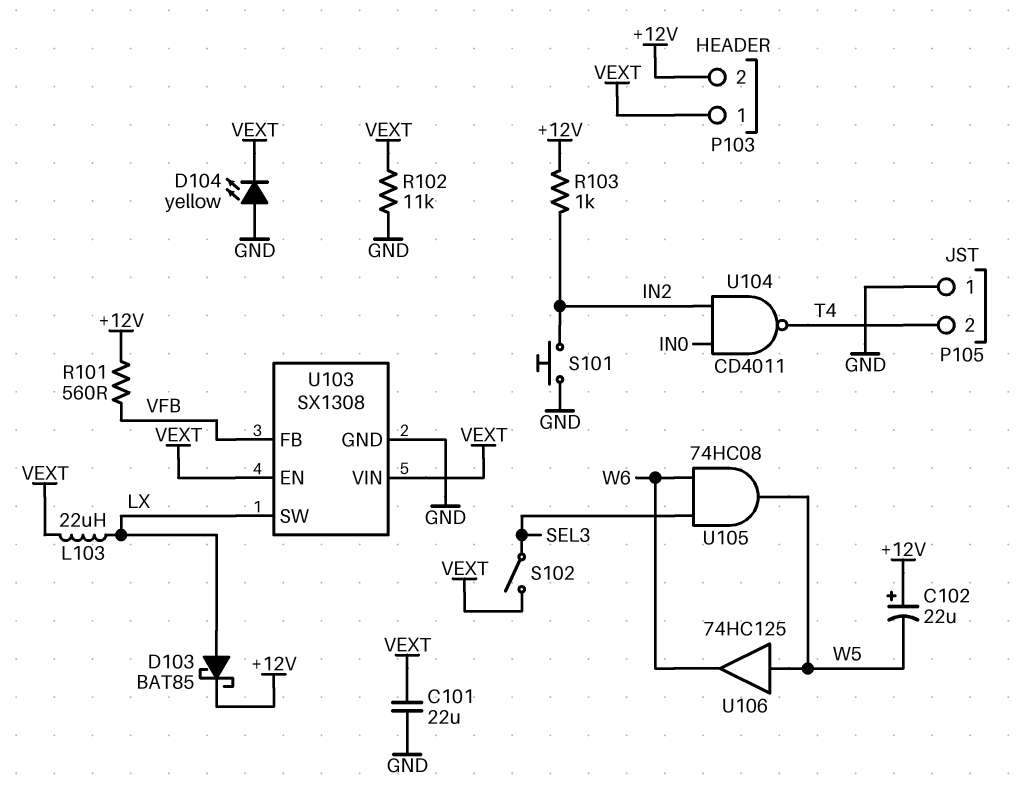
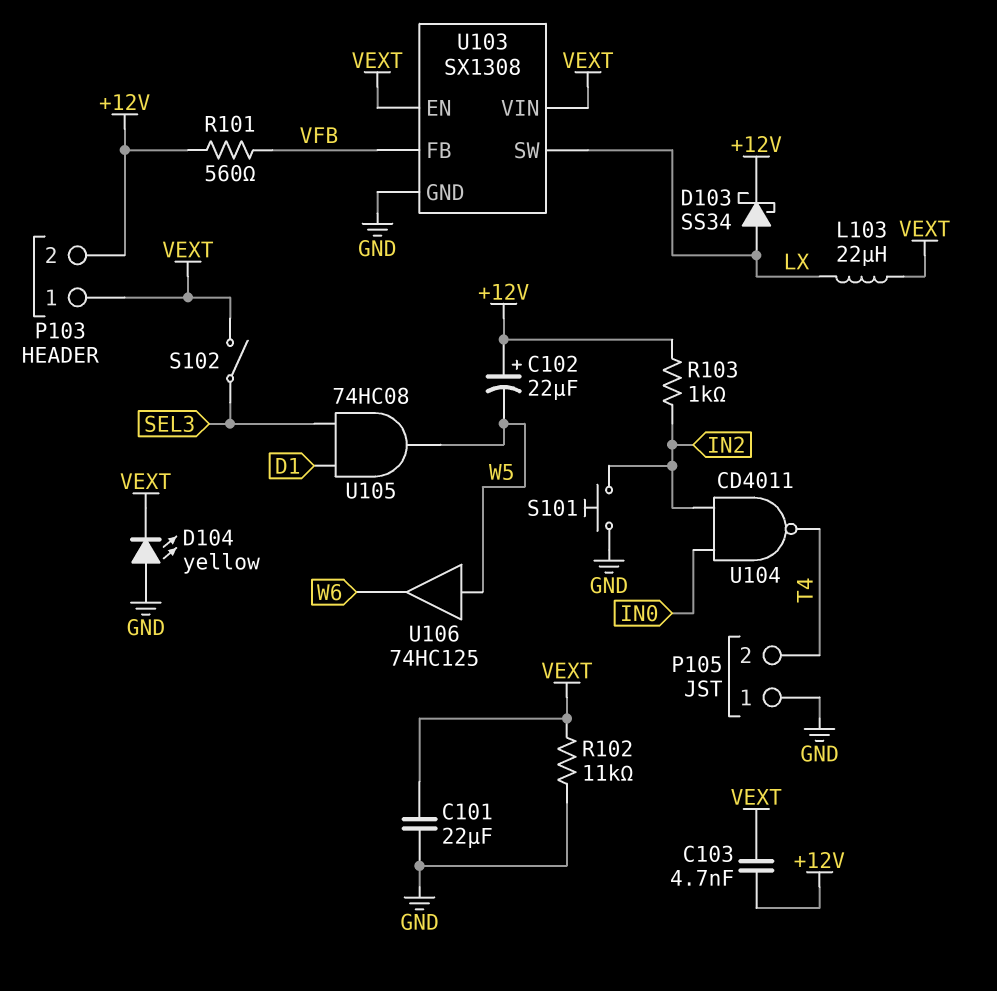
C103: none -> 4.7nF (+12V, VEXT)
D103: schottky BAT85 (A LX, K +12V) -> schottky SS34 (A LX, K +12V)
U105: AND 74HC08 (in SEL3, in W6, out W5) -> AND 74HC08 (in D1, in SEL3, out W5)

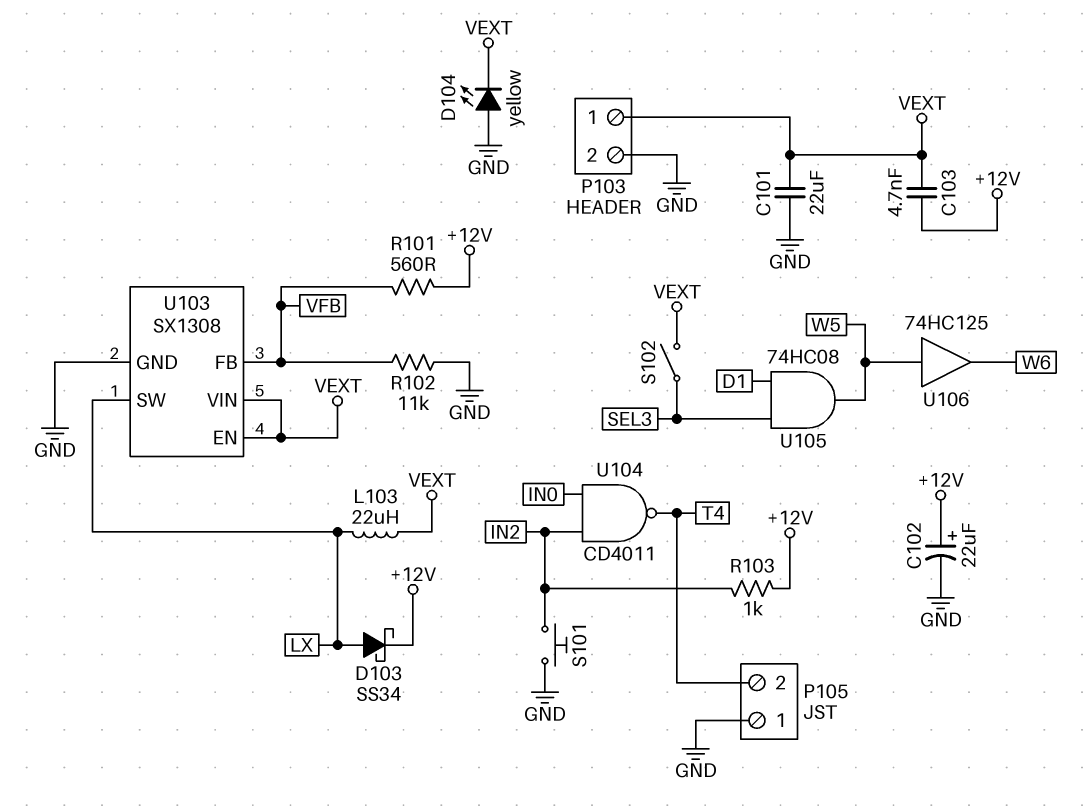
C102: 22uF (plus +12V, minus W5) -> 22uF (plus +12V, minus GND)
P103 pin 2: +12V -> GND
R102: 11k (GND, VEXT) -> 11k (GND, VFB)

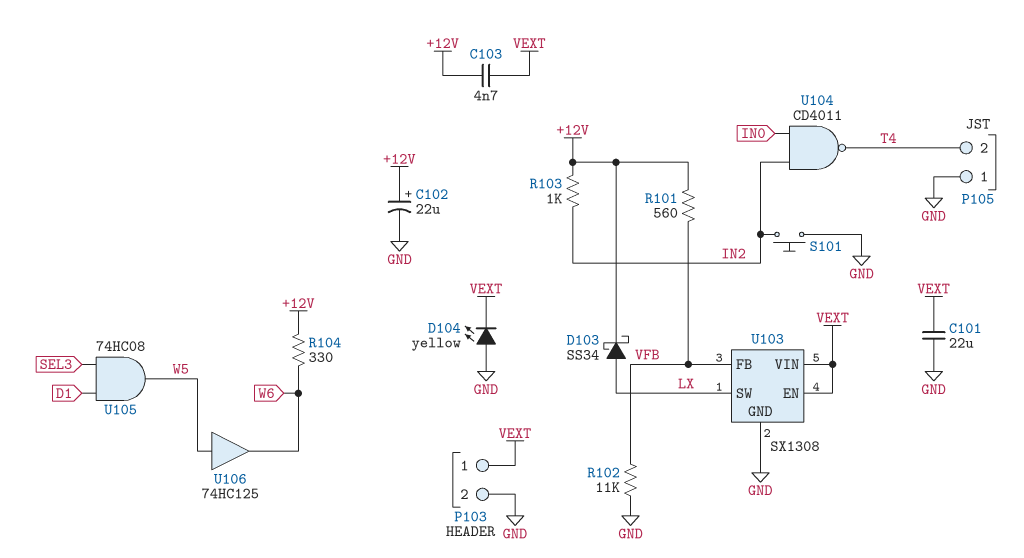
L103: 22uH (LX, VEXT) -> none
R104: none -> 330 (+12V, W6)
S102: switch (SEL3, VEXT) -> none

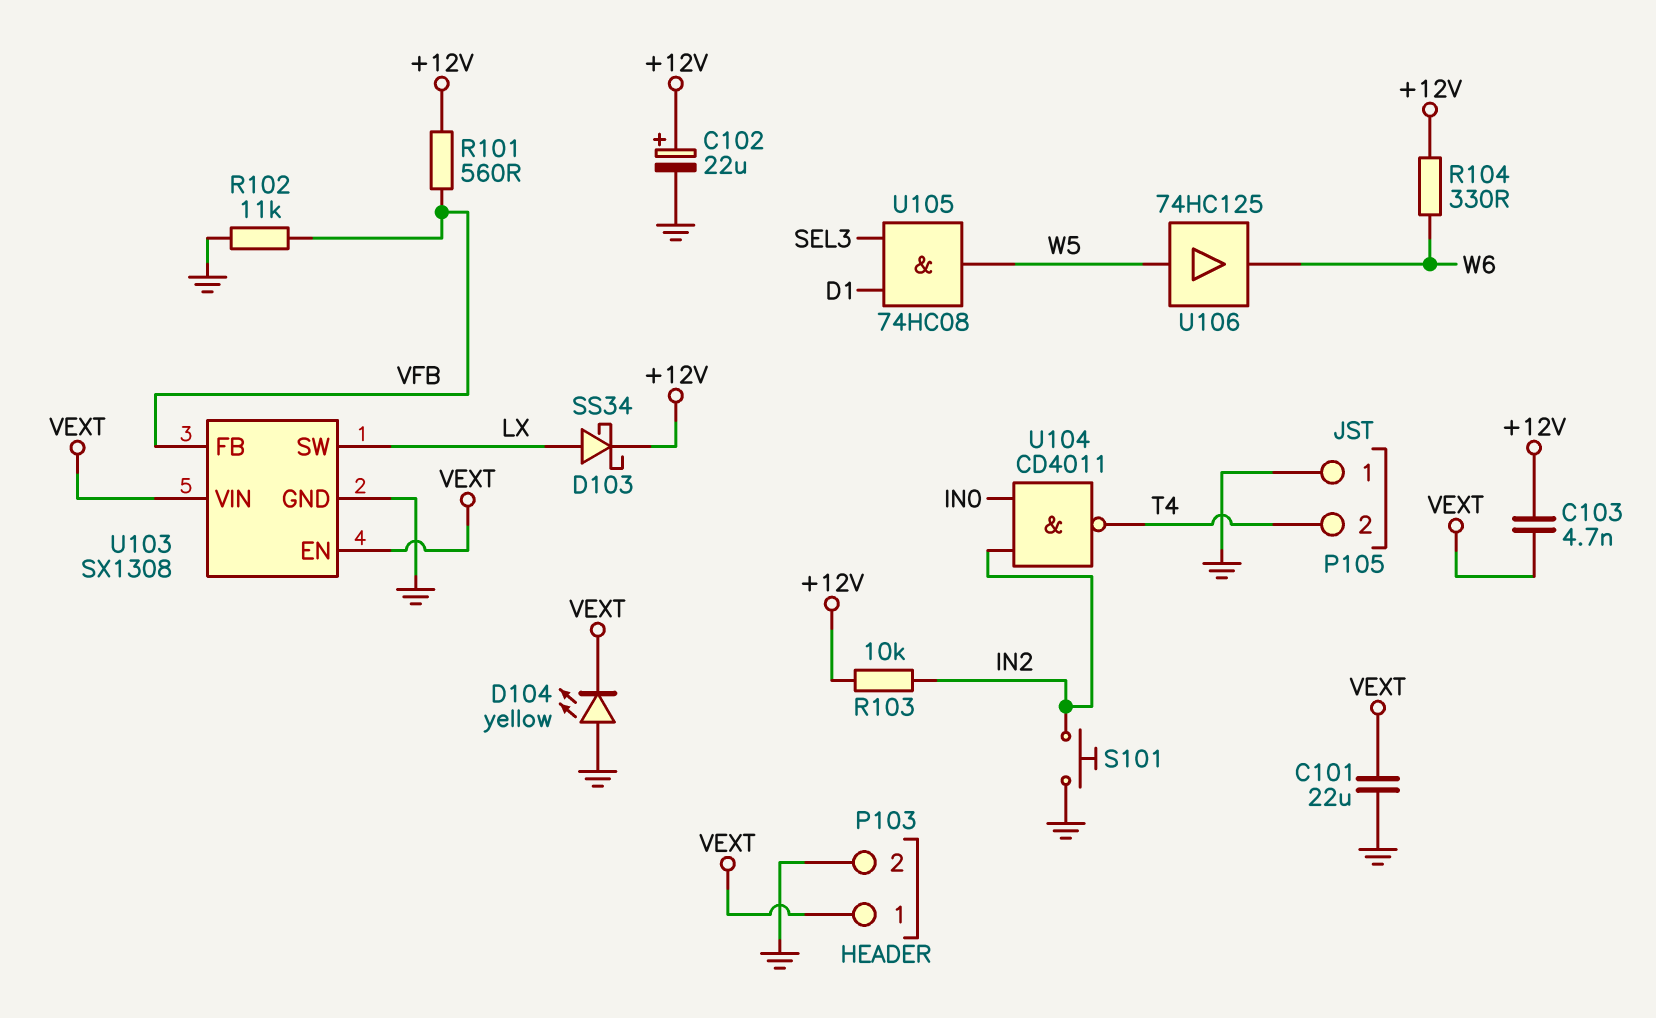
R103: 1k (+12V, IN2) -> 10k (+12V, IN2)

